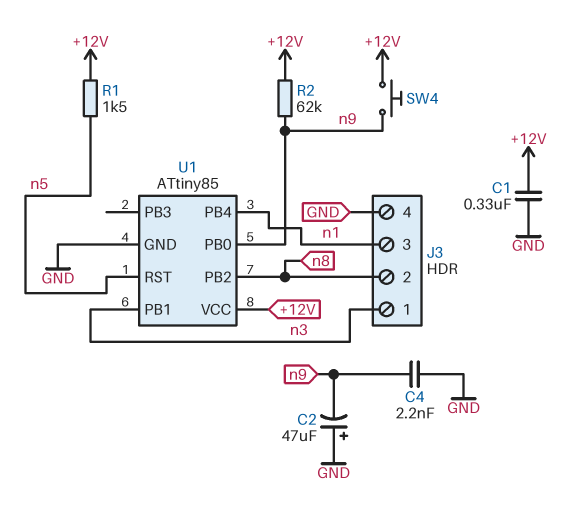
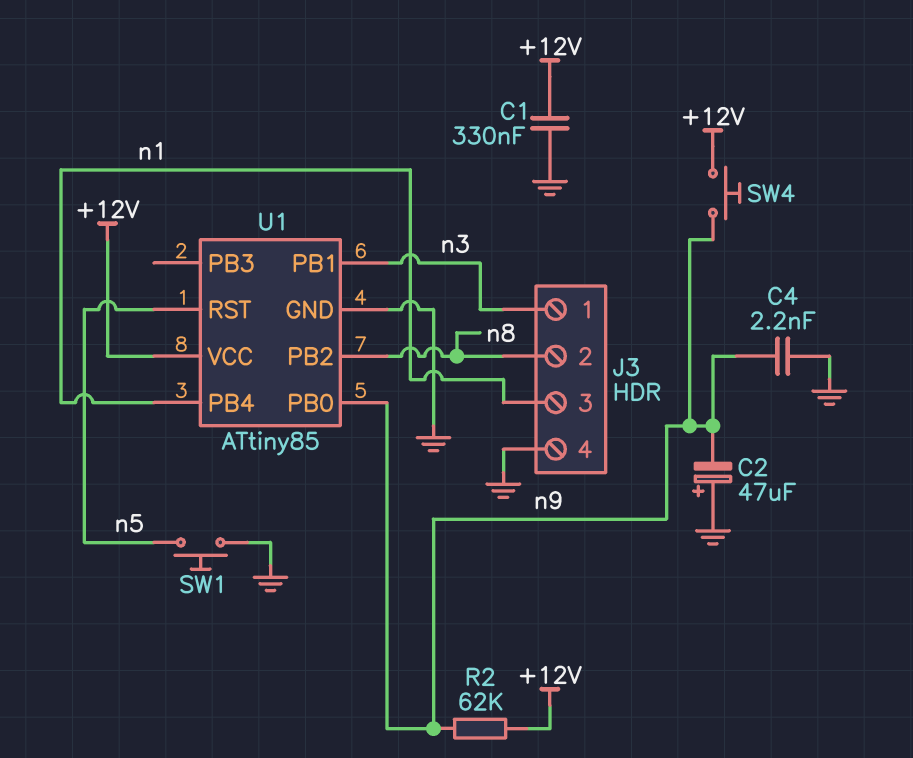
R1: 1.5k (+12V, n5) -> none
SW1: none -> button (GND, n5)

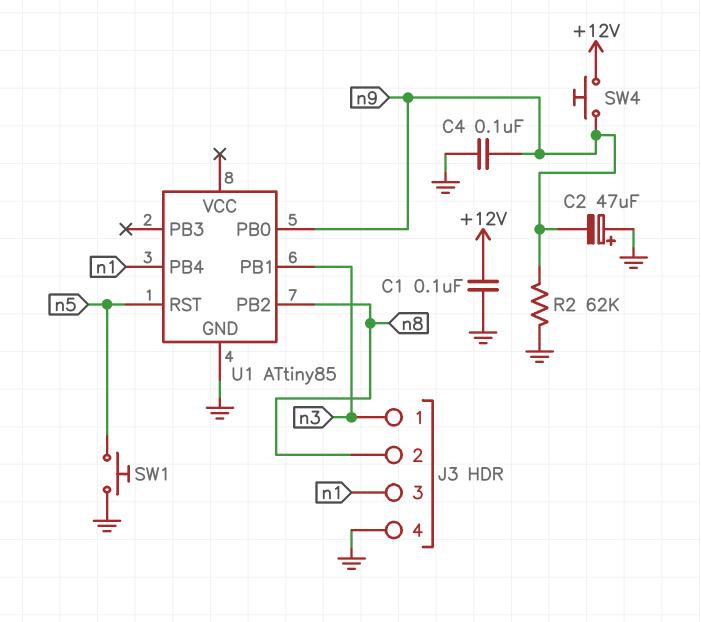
C1: 330nF (+12V, GND) -> 100nF (+12V, GND)
C4: 2.2nF (GND, n9) -> 100nF (GND, n9)
R2: 62k (+12V, n9) -> 62k (GND, n9)
U1 pin VCC: +12V -> none

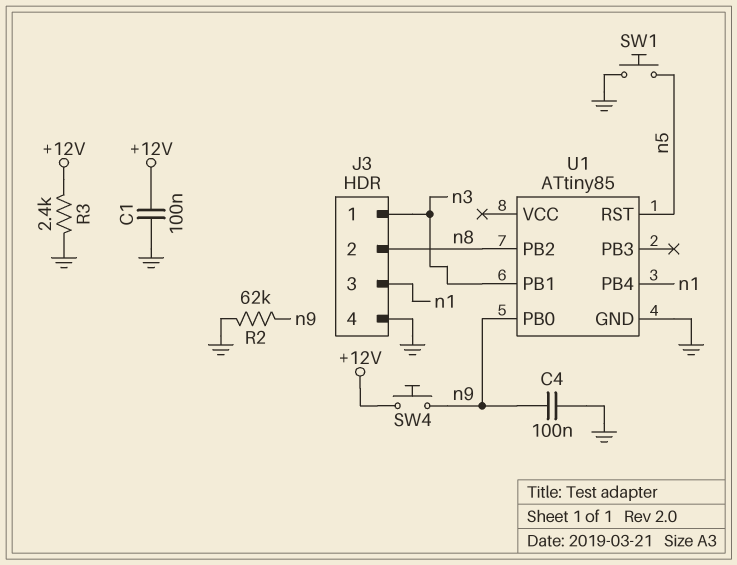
C2: 47uF (plus GND, minus n9) -> none
R3: none -> 2.4k (+12V, GND)

